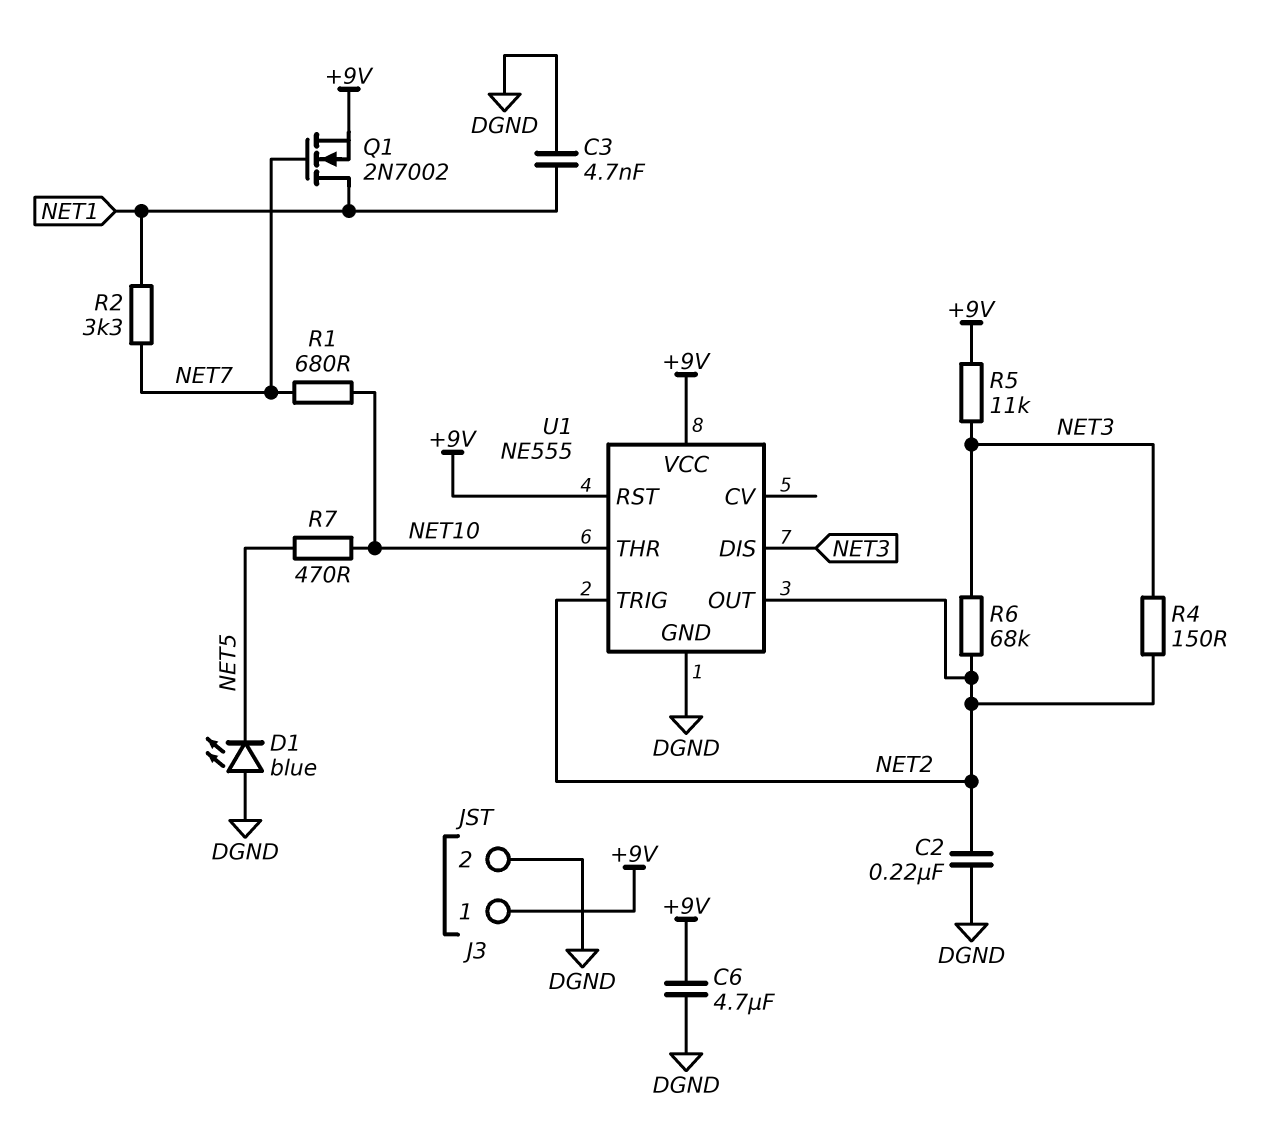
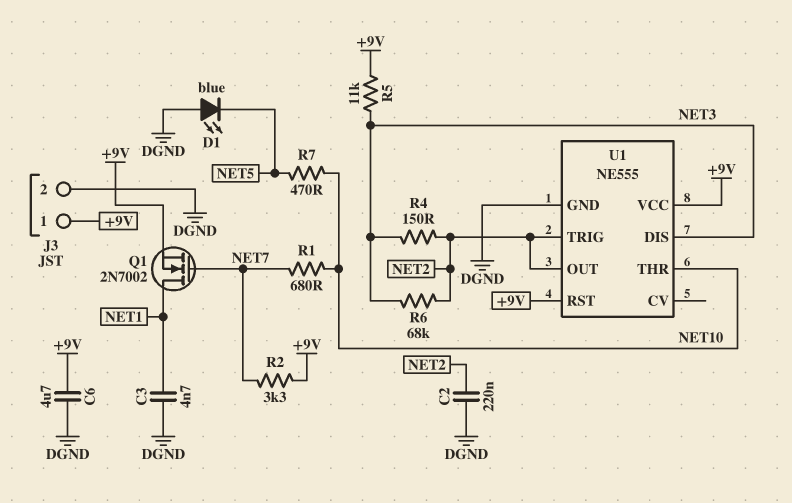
R2: 3.3k (NET1, NET7) -> 3.3k (+9V, NET7)

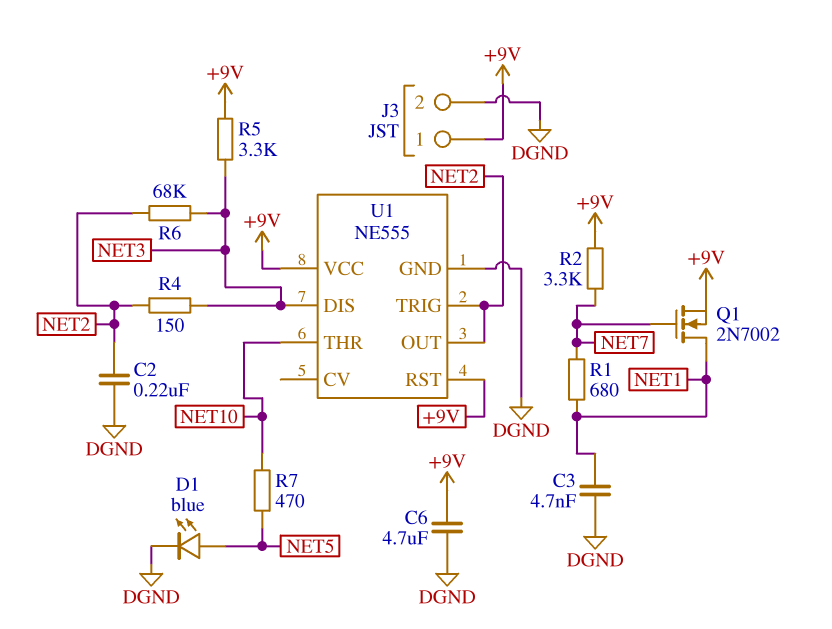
D1: LED blue (A DGND, K NET5) -> LED blue (A NET5, K DGND)
R1: 680 (NET7, NET10) -> 680 (NET1, NET7)
R5: 11k (+9V, NET3) -> 3.3k (+9V, NET3)

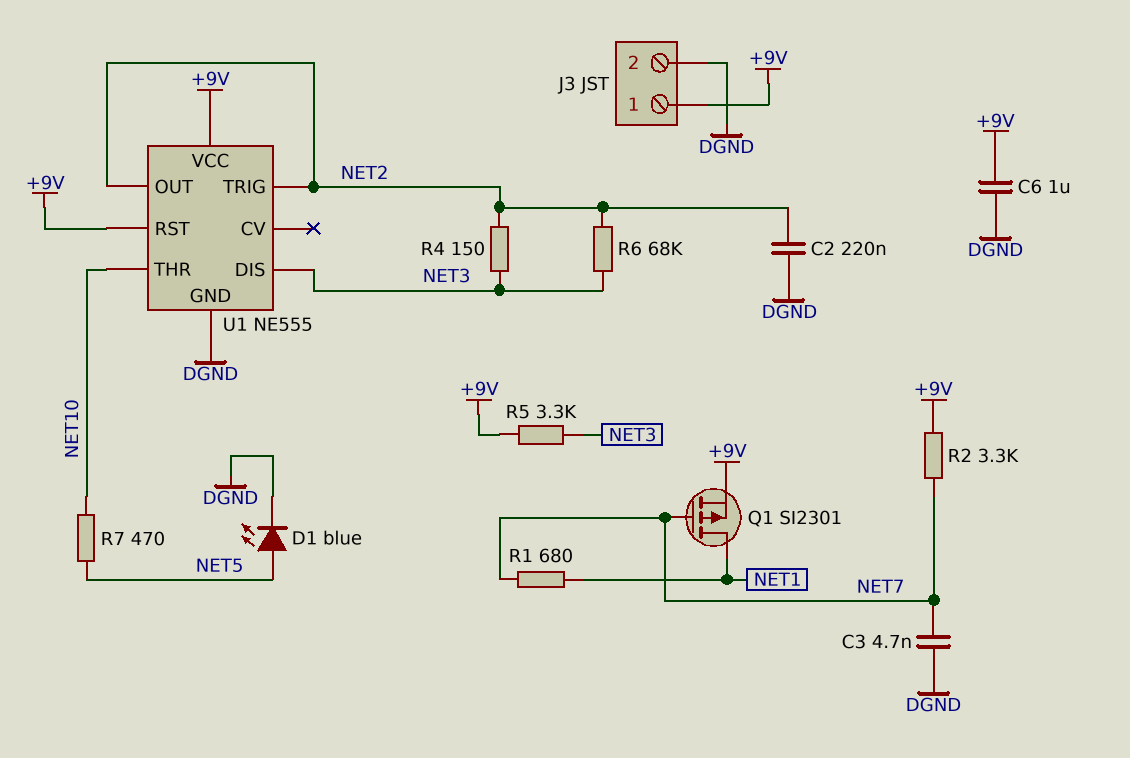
C3: 4.7nF (DGND, NET1) -> 4.7nF (DGND, NET7)
C6: 4.7uF (+9V, DGND) -> 1uF (+9V, DGND)
Q1: NMOS 2N7002 (G NET7, D NET1, S +9V) -> PMOS SI2301 (G NET7, D NET1, S +9V)

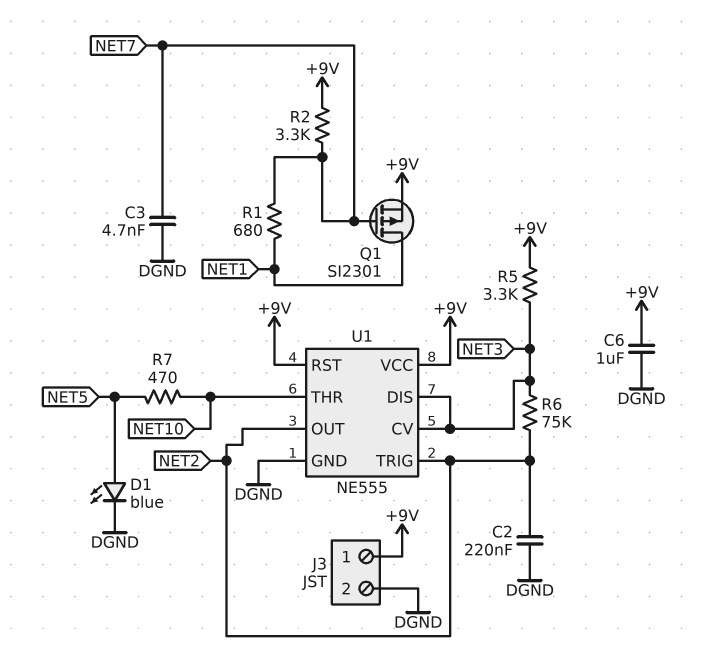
R4: 150 (NET2, NET3) -> none
R6: 68k (NET2, NET3) -> 75k (NET2, NET3)
U1 pin CV: none -> NET3

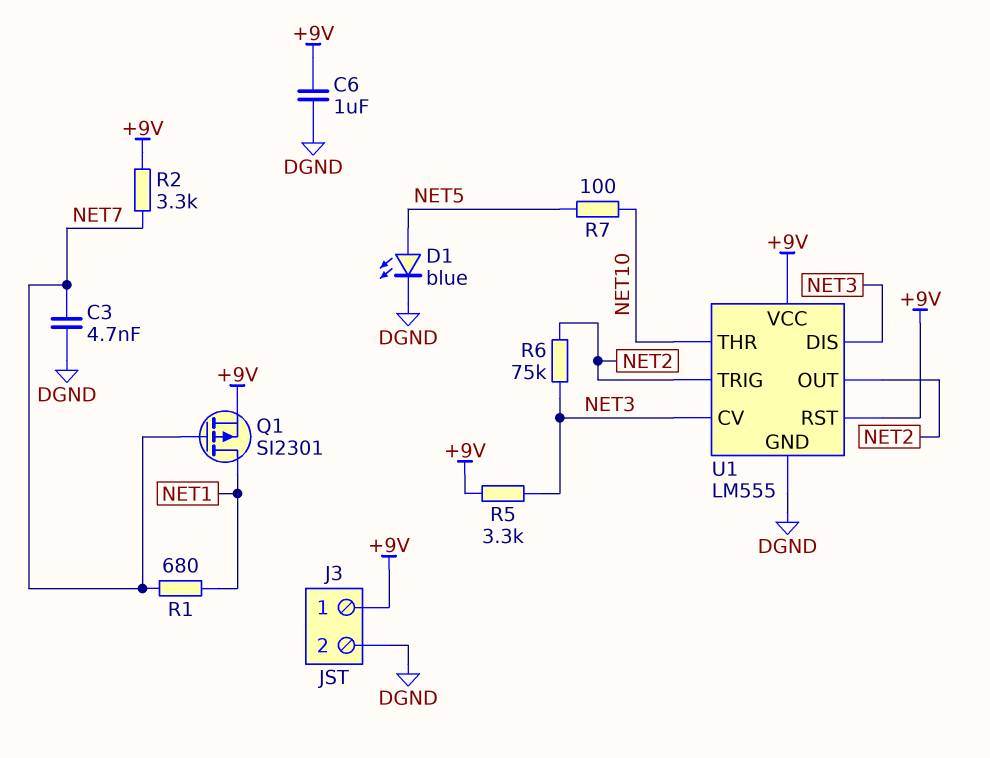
C2: 220nF (DGND, NET2) -> none
R7: 470 (NET5, NET10) -> 100 (NET5, NET10)
U1: NE555 -> LM555

